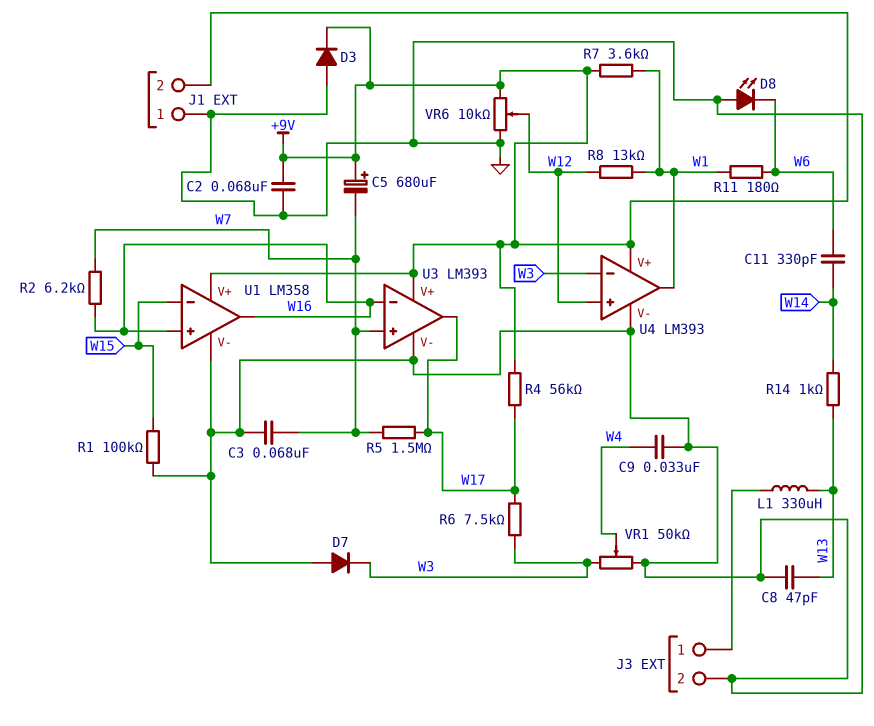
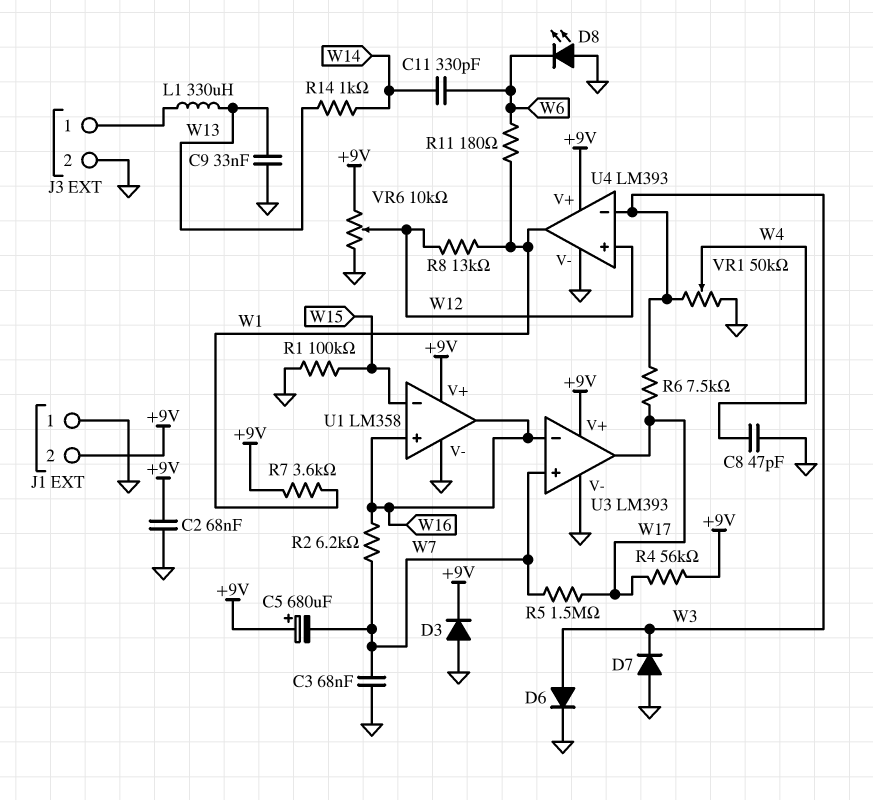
C8: 47pF (GND, W13) -> 47pF (GND, W4)
C9: 33nF (GND, W4) -> 33nF (GND, W13)
D6: none -> diode (A W3, K GND)

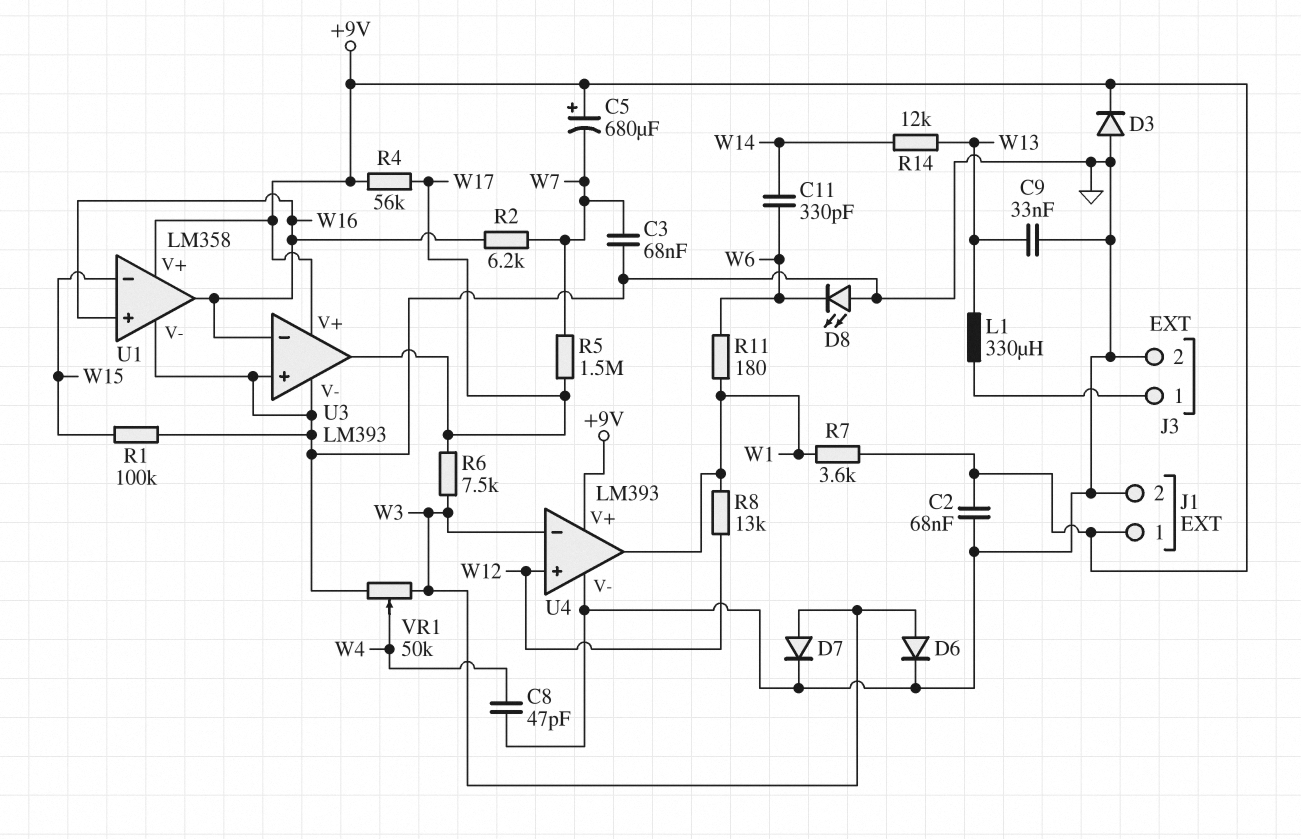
D7: diode (A GND, K W3) -> diode (A W3, K GND)
J1 pin 1: GND -> +9V
J1 pin 2: +9V -> GND
R14: 1k (W13, W14) -> 12k (W13, W14)
U3 pin in+: W7 -> GND
VR6: 10k (+9V, GND, wiper W12) -> none

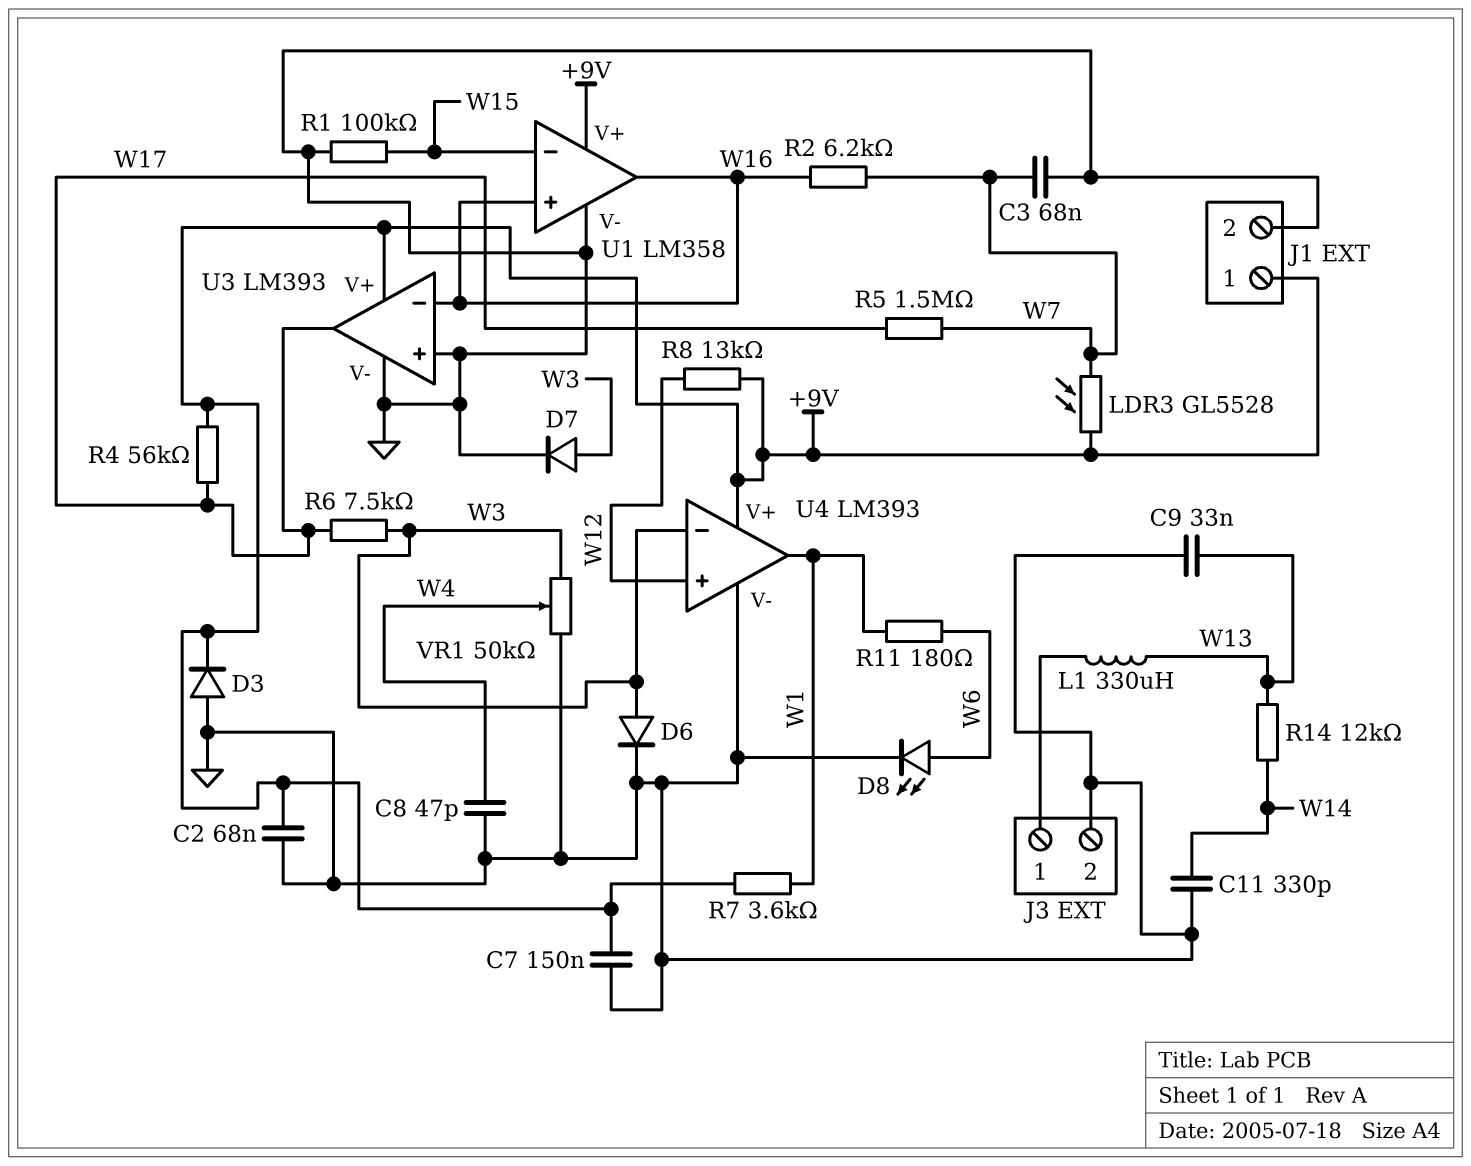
C5: 680uF (plus +9V, minus W7) -> none
C7: none -> 150nF (+9V, GND)
C11: 330pF (W6, W14) -> 330pF (GND, W14)
D8: LED (A GND, K W6) -> LED (A W6, K GND)
LDR3: none -> GL5528 (+9V, W7)
R8: 13k (W1, W12) -> 13k (+9V, W12)

